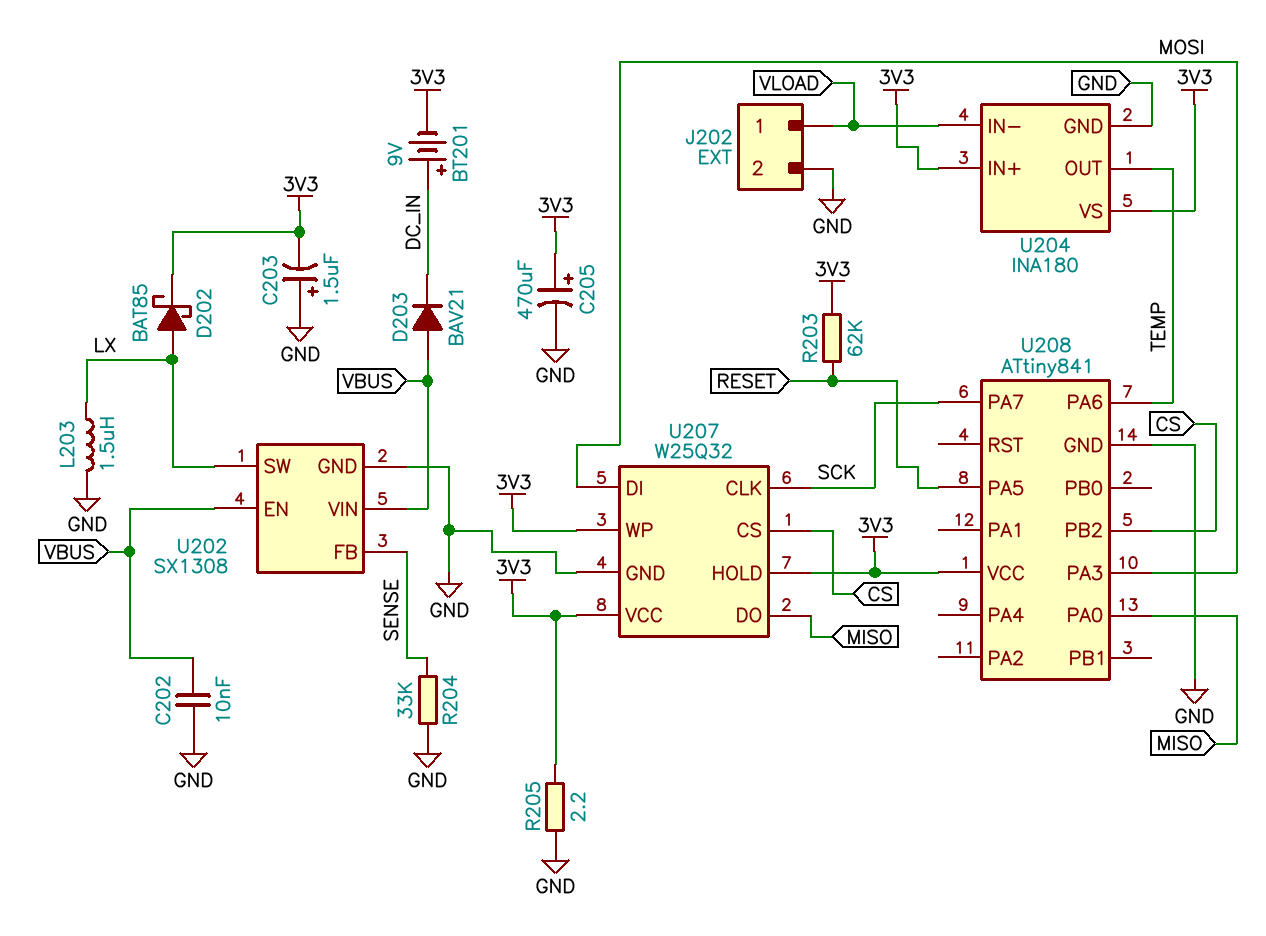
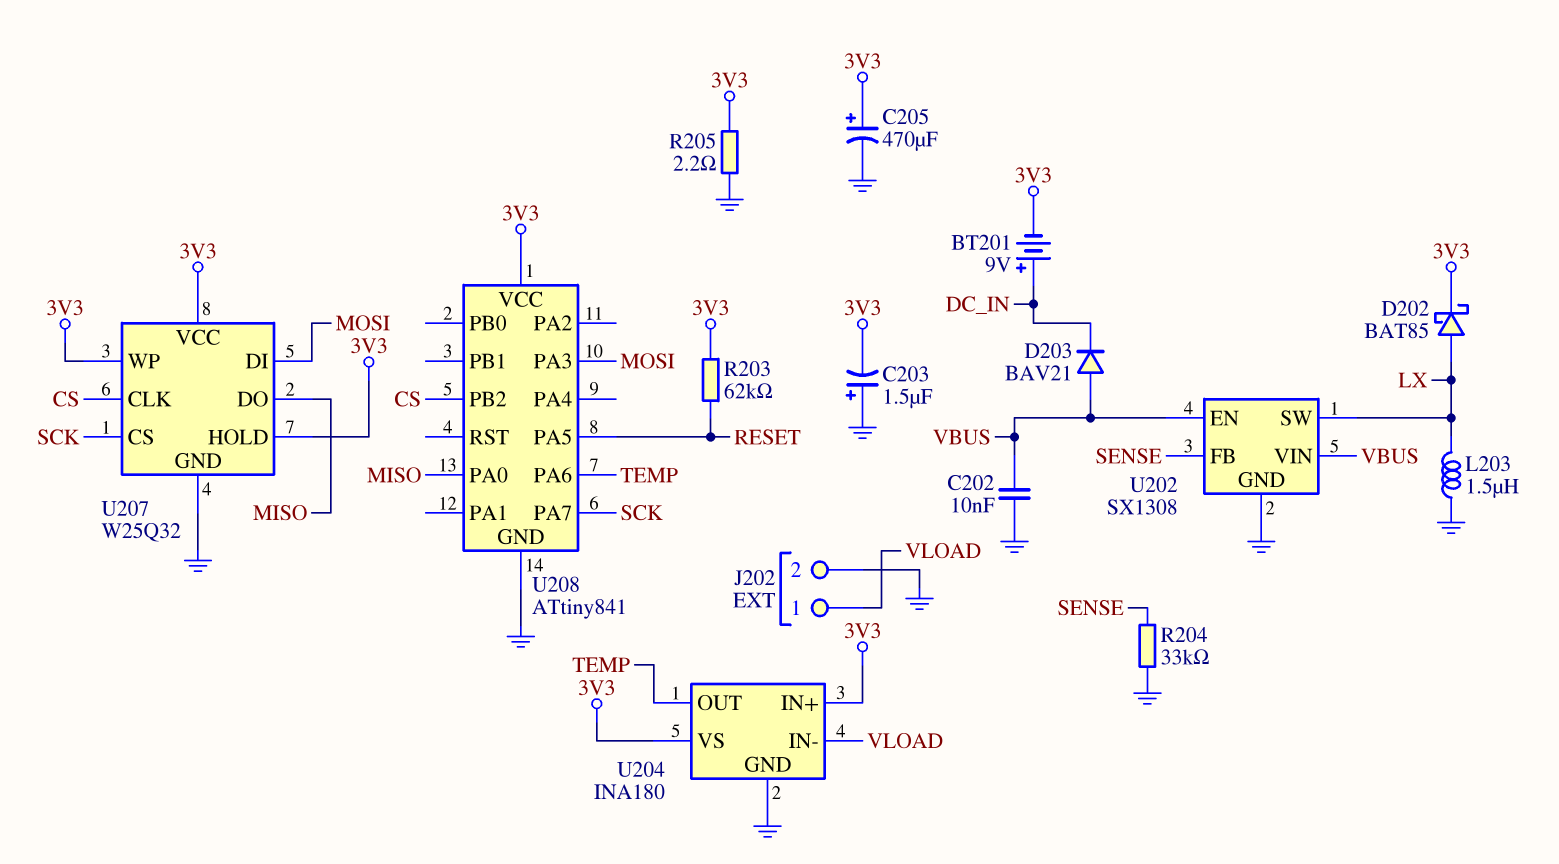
U207 pin CLK: SCK -> CS
U207 pin CS: CS -> SCK

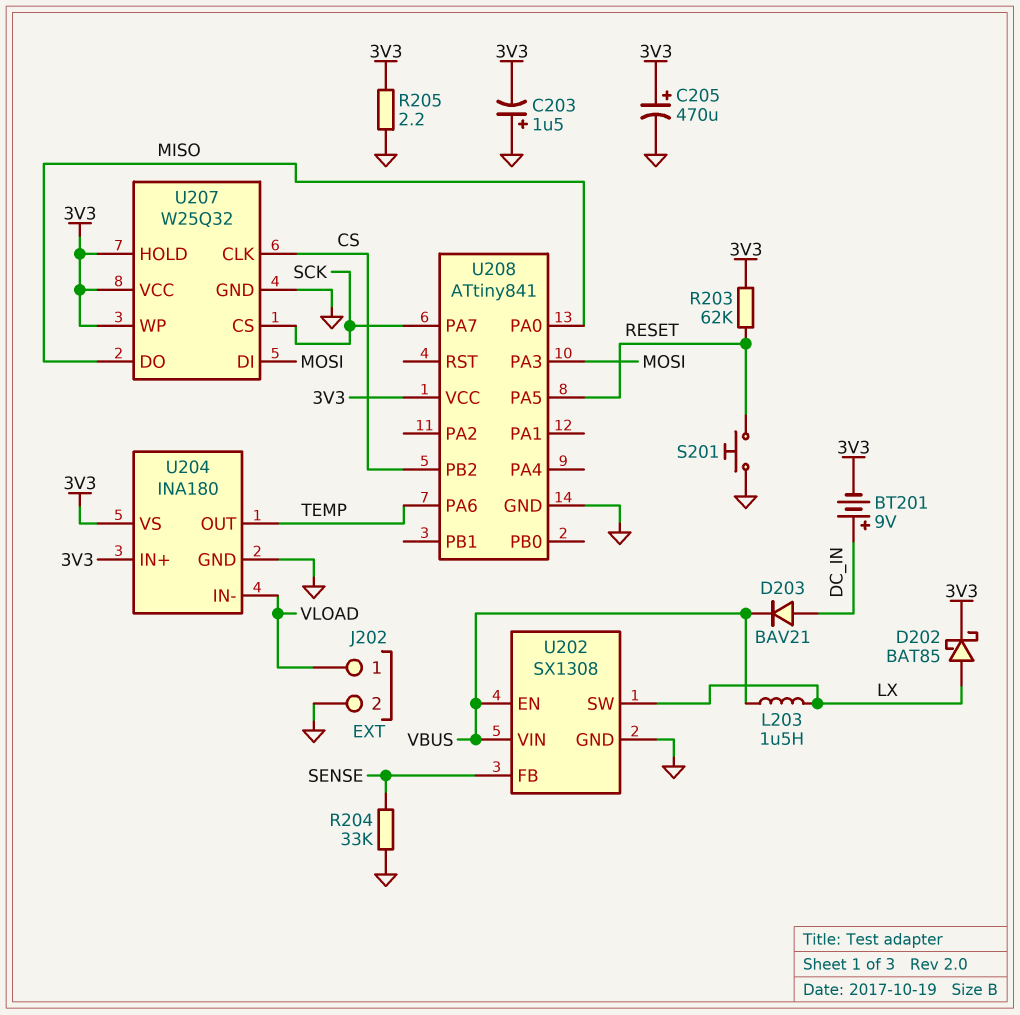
C202: 10nF (GND, VBUS) -> none
D203: diode BAV21 (A VBUS, K DC_IN) -> diode BAV21 (A DC_IN, K VBUS)
L203: 1.5uH (GND, LX) -> 1.5uH (LX, VBUS)
S201: none -> button (GND, RESET)

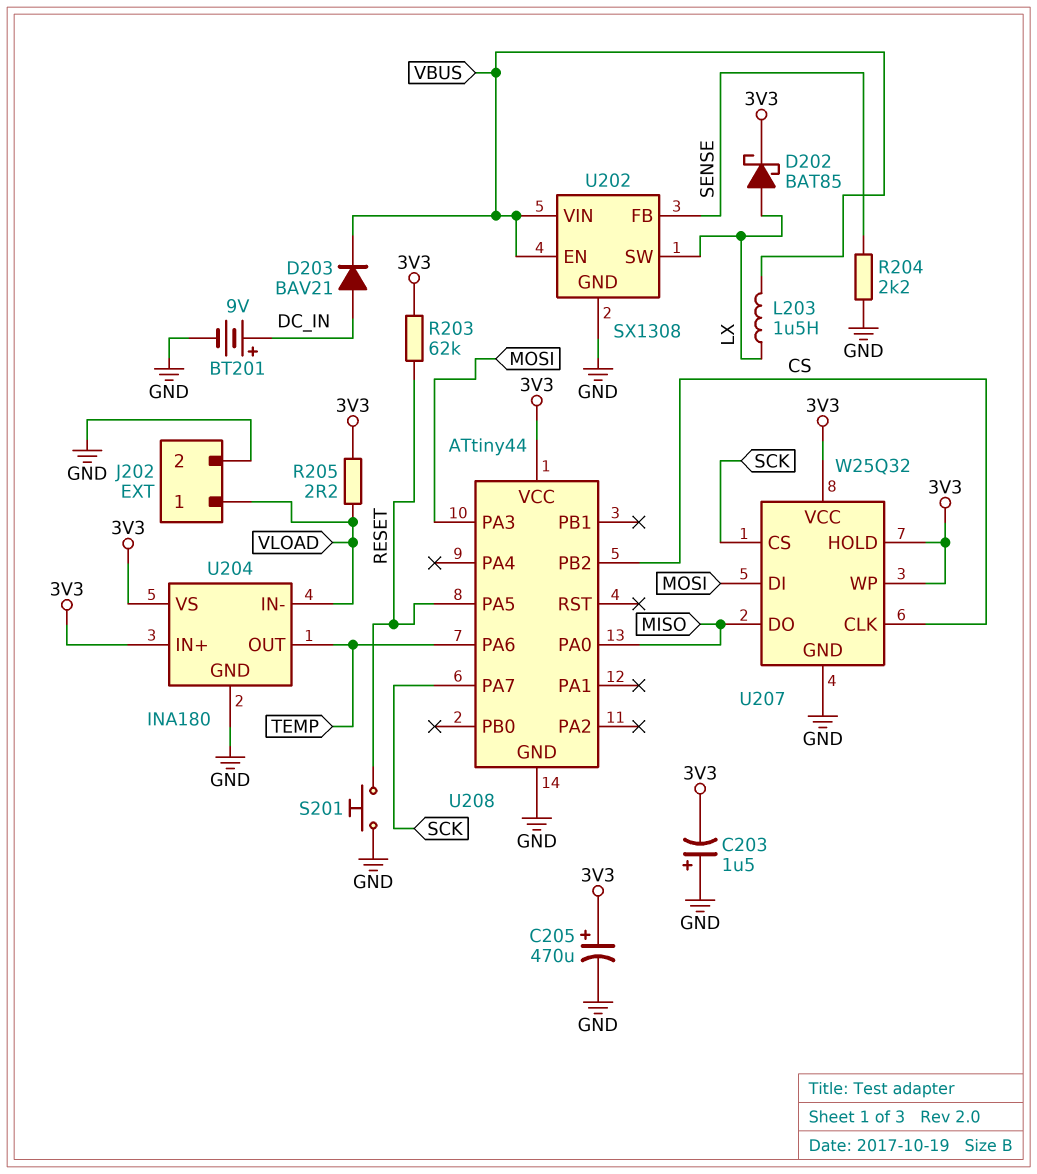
BT201: 9V (plus DC_IN, minus 3V3) -> 9V (plus DC_IN, minus GND)
R204: 33k (GND, SENSE) -> 2.2k (GND, SENSE)
R205: 2.2 (3V3, GND) -> 2.2 (3V3, VLOAD)
U208: ATtiny841 -> ATtiny44

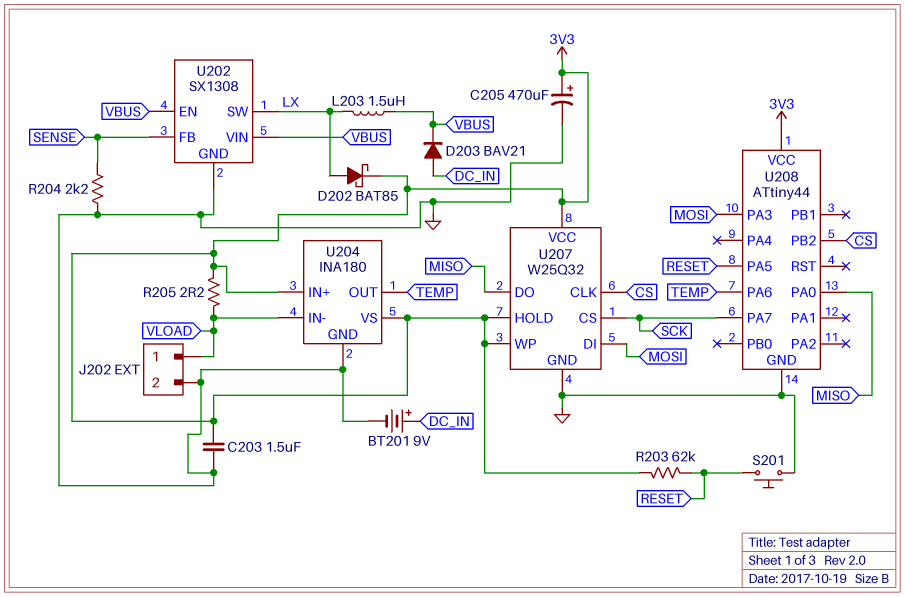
C203: 1.5uF (plus GND, minus 3V3) -> 1.5uF (3V3, GND)

